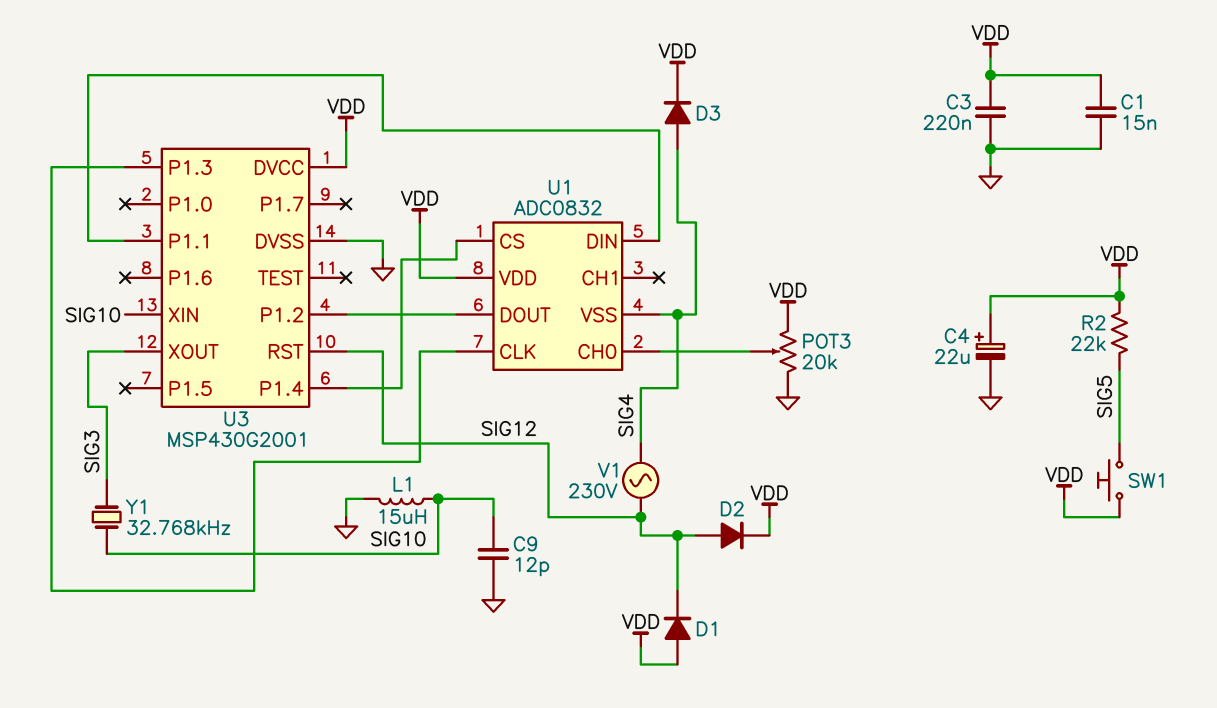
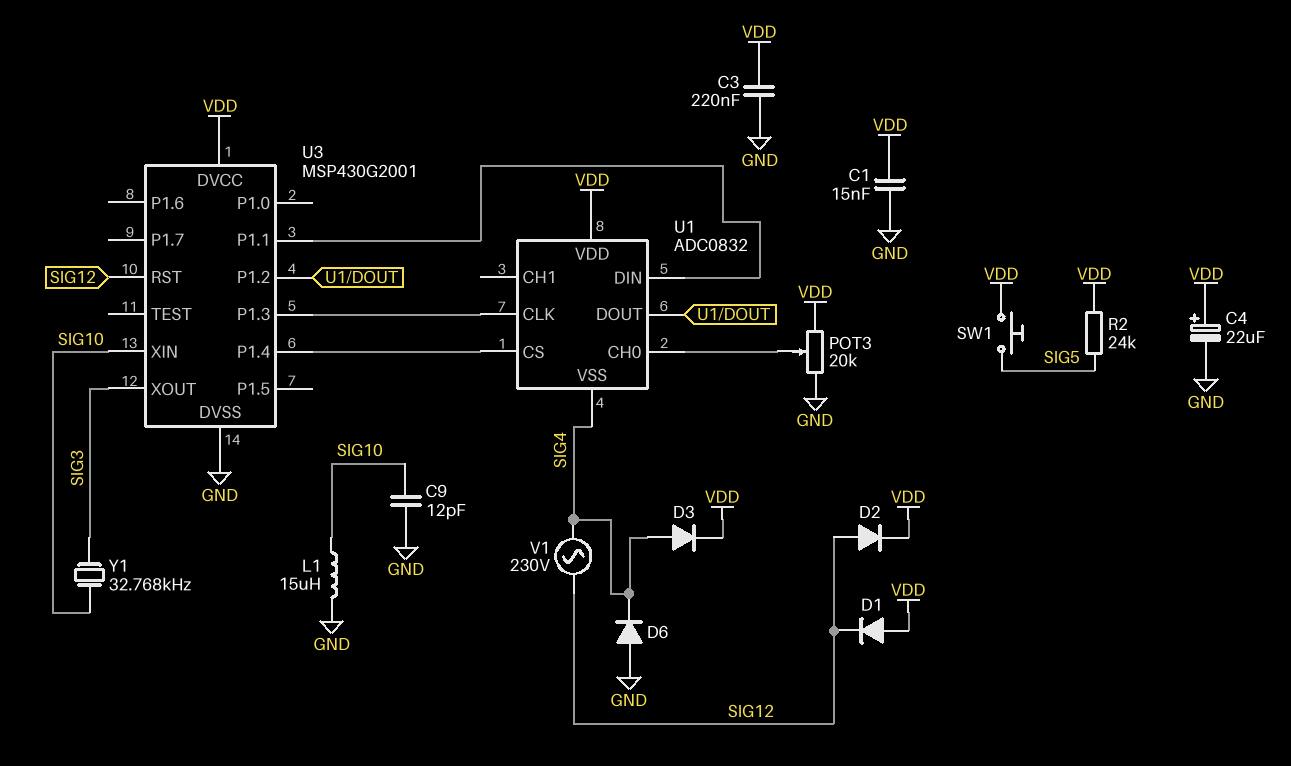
D6: none -> diode (A GND, K SIG4)
R2: 22k (SIG5, VDD) -> 24k (SIG5, VDD)

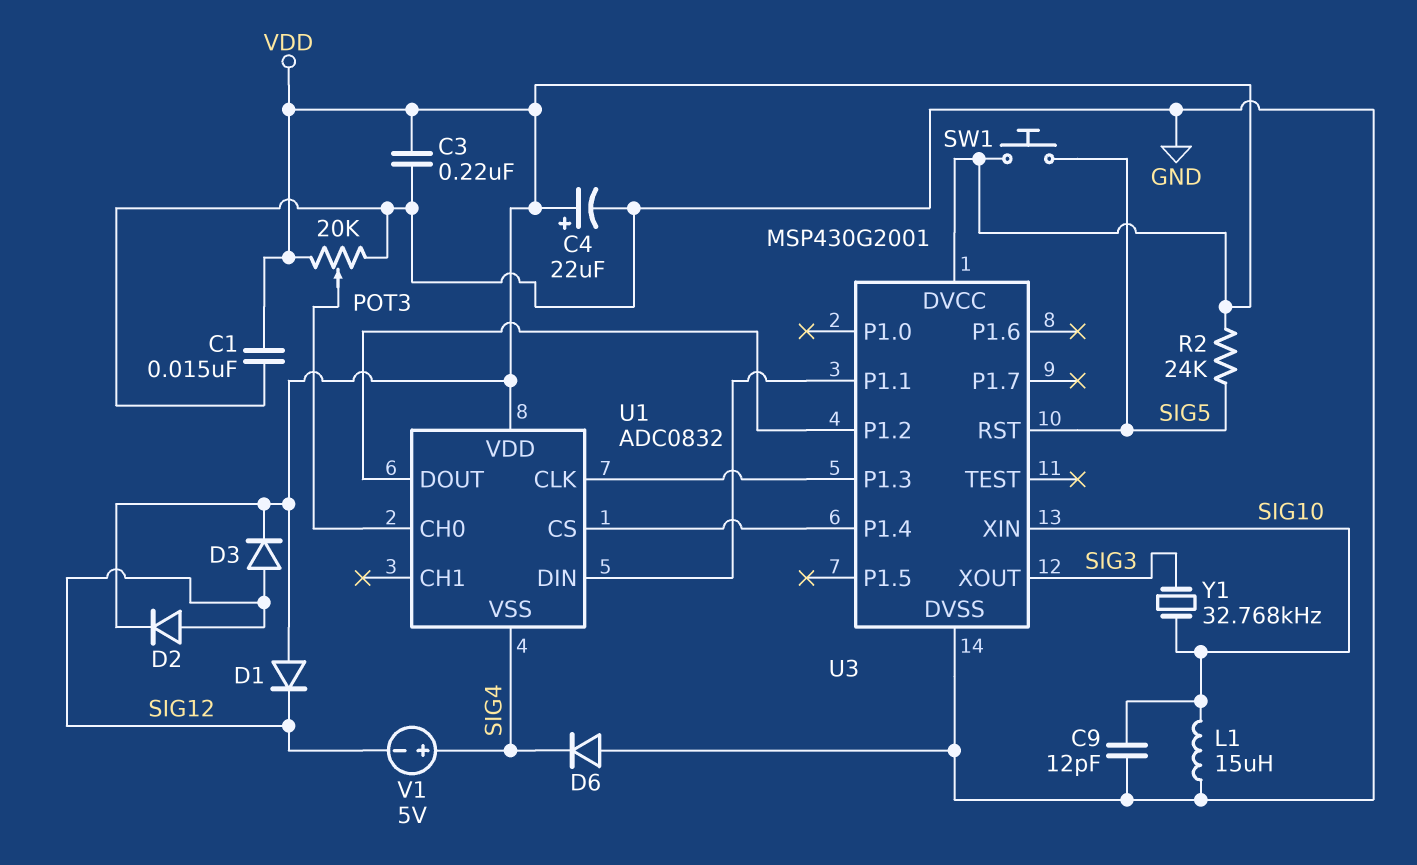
D3: diode (A SIG4, K VDD) -> diode (A SIG12, K VDD)
U3 pin RST: SIG12 -> SIG5
V1: AC 230V (SIG4, SIG12) -> 5V (plus SIG4, minus SIG12)

